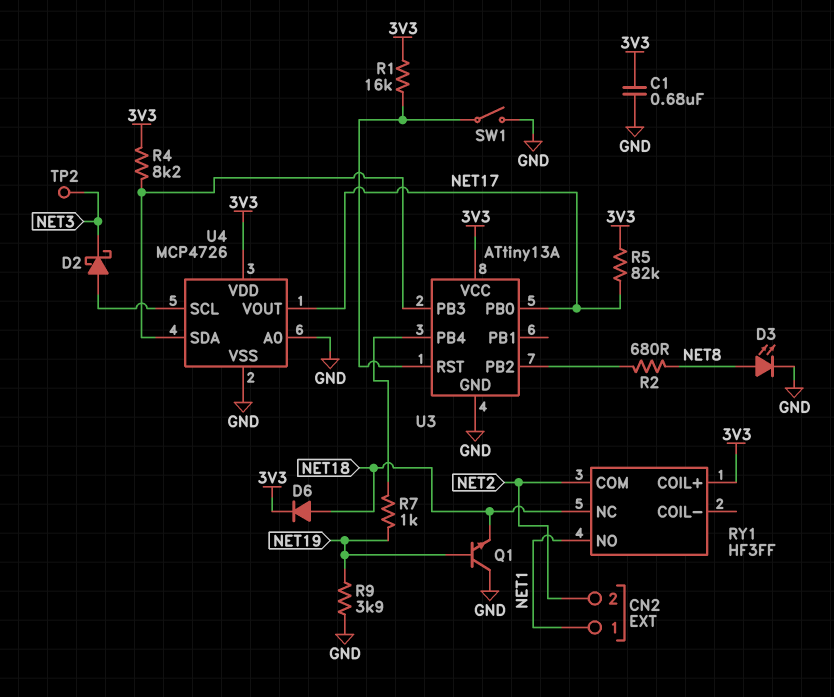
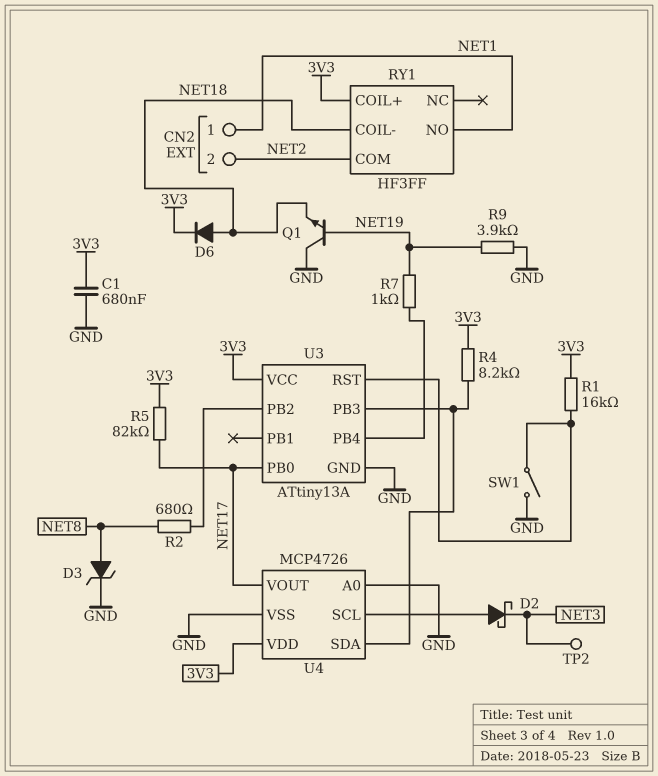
D3: LED (A NET8, K GND) -> zener (A NET8, K GND)
RY1 pin COIL-: none -> NET18
RY1 pin NC: NET18 -> none

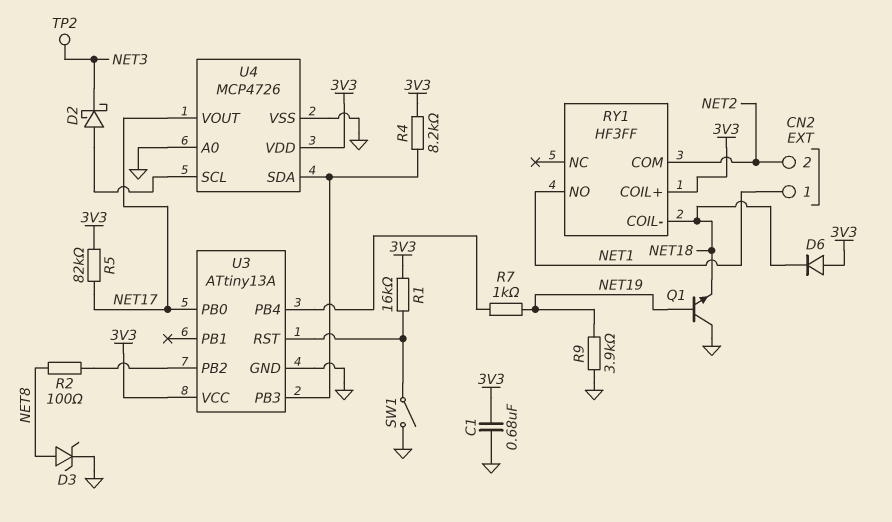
D6: diode (A NET18, K 3V3) -> diode (A 3V3, K NET18)
R2: 680 (NET8, U3/PB2) -> 100 (NET8, U3/PB2)

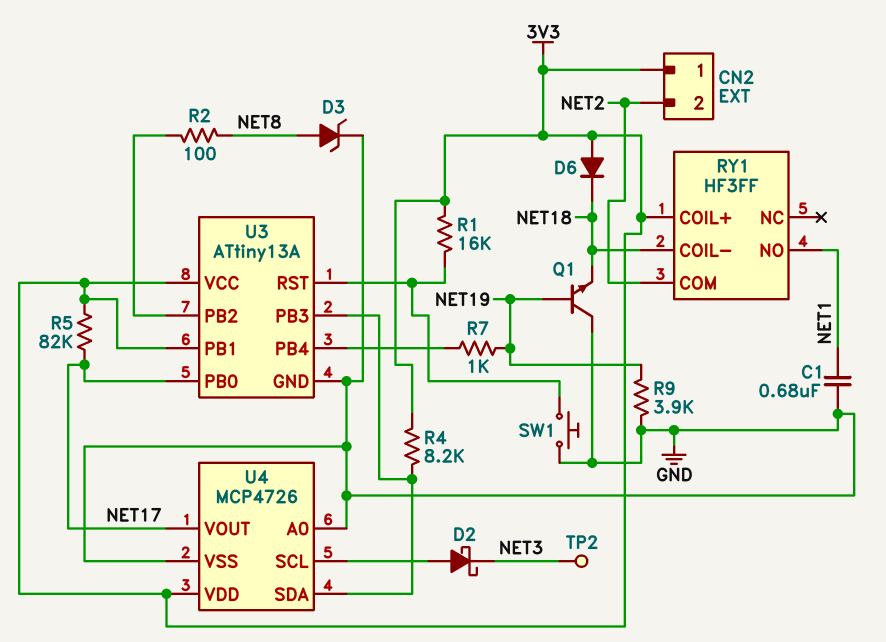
C1: 680nF (3V3, GND) -> 680nF (GND, NET1)
CN2 pin 1: NET1 -> 3V3
SW1: switch (GND, U3/RST) -> button (GND, U3/RST)
U3 pin PB1: none -> 3V3

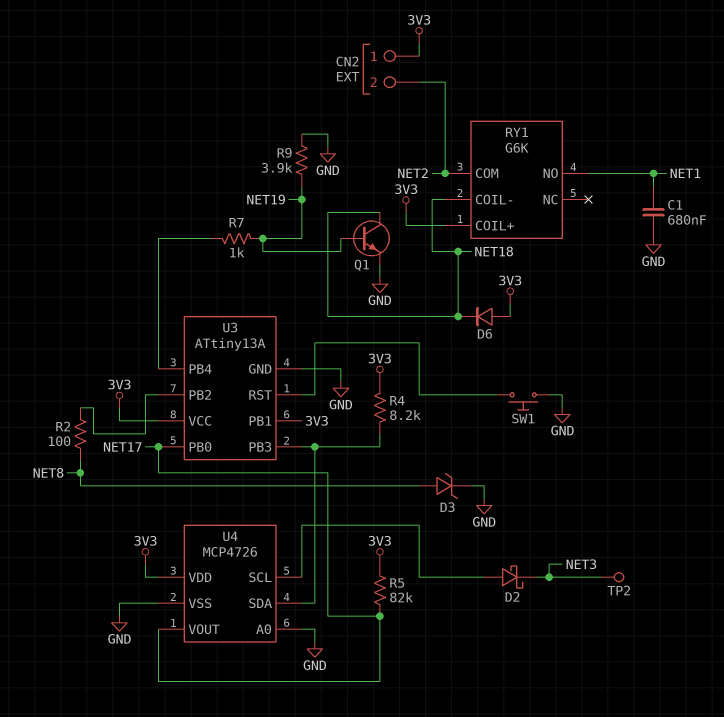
Q1: NPN (B NET19, C GND, E NET18) -> NPN (B NET19, C NET18, E GND)
R1: 16k (3V3, U3/RST) -> none
RY1: HF3FF -> G6K

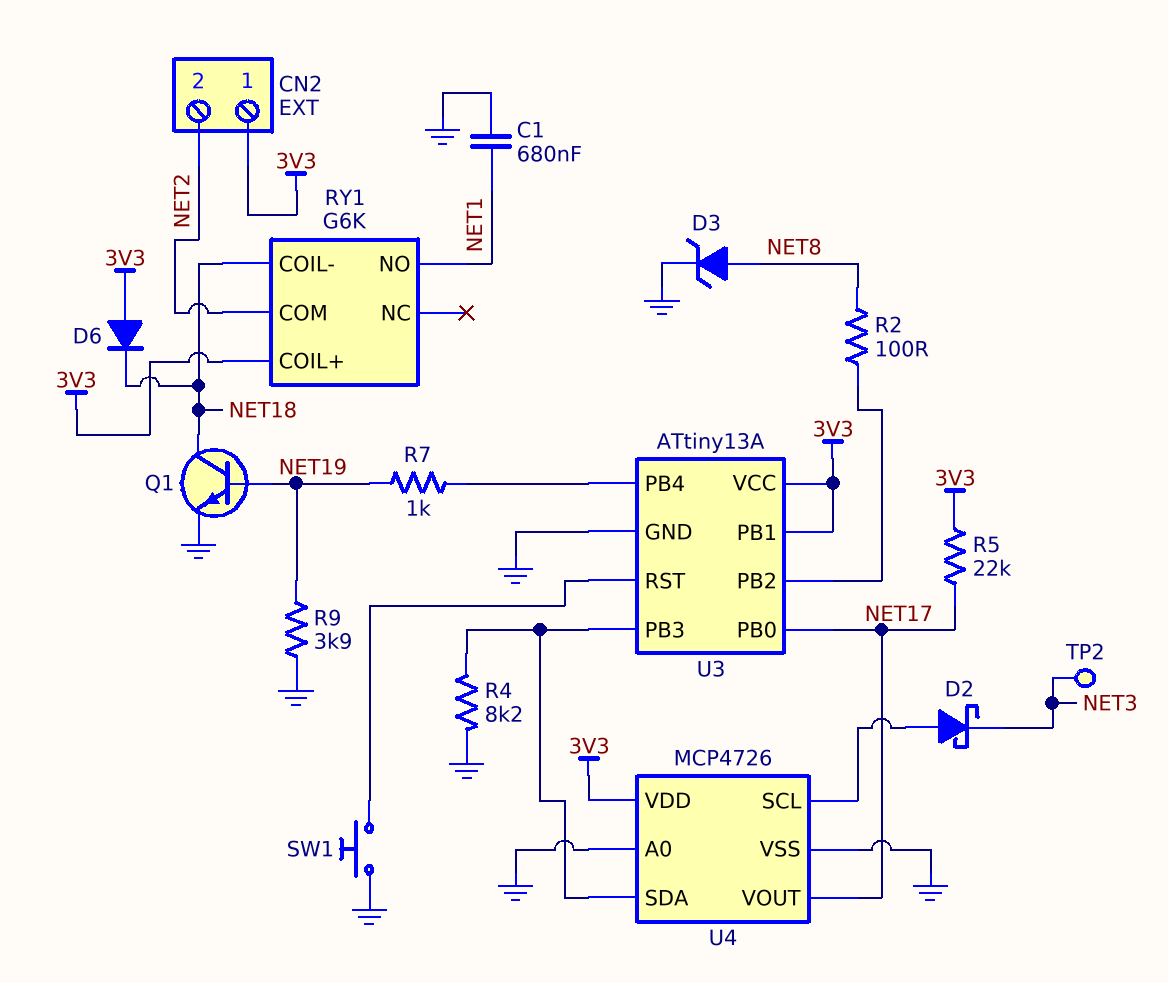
R4: 8.2k (3V3, U3/PB3) -> 8.2k (GND, U3/PB3)
R5: 82k (3V3, NET17) -> 22k (3V3, NET17)

